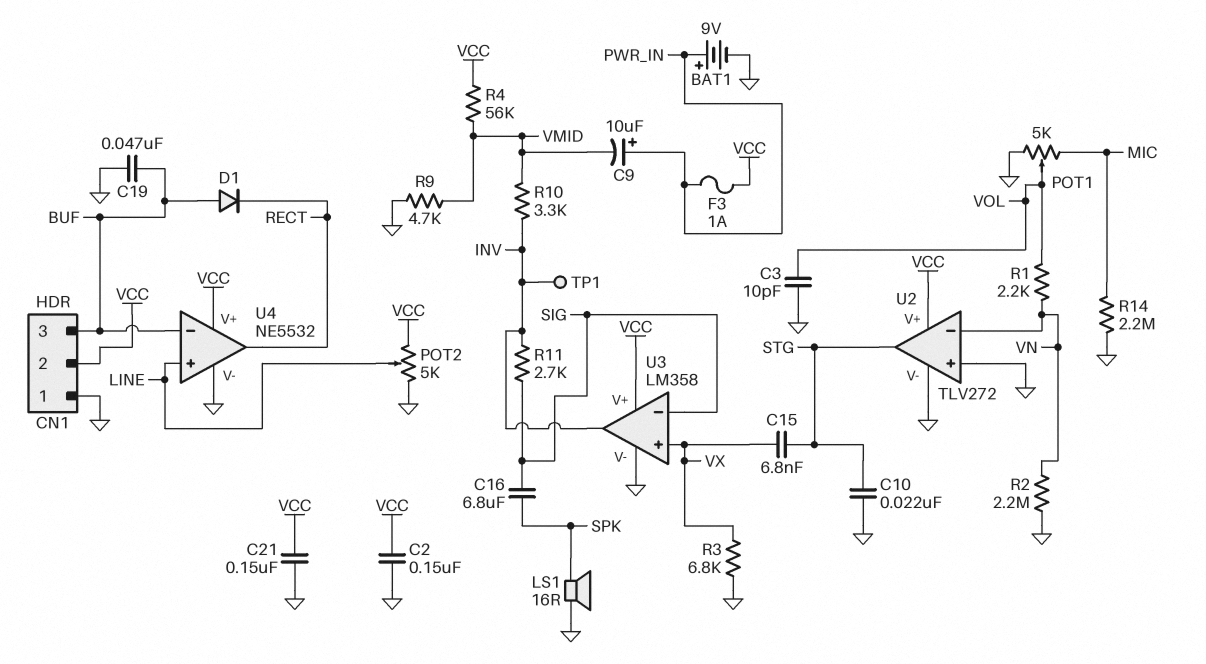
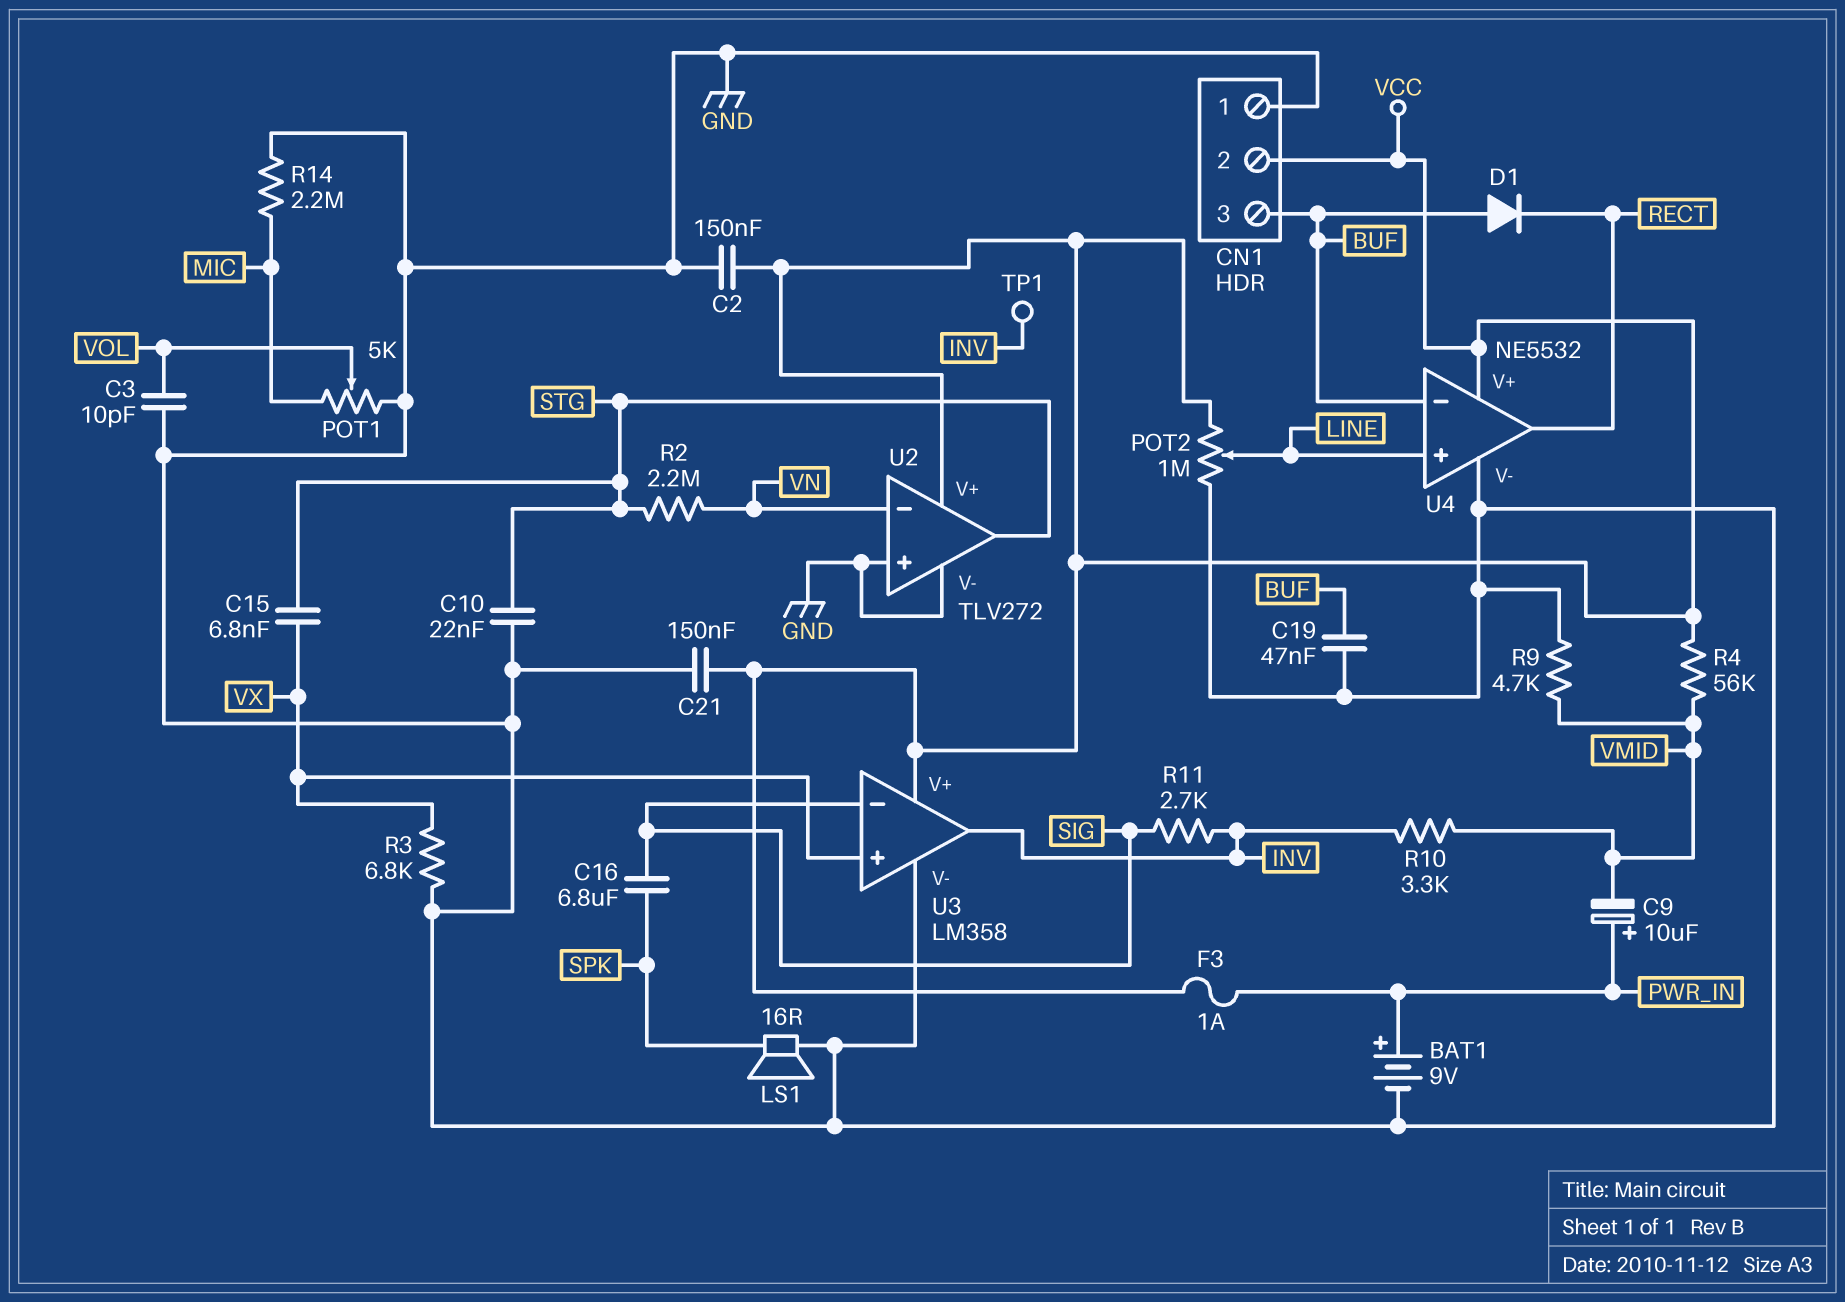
POT2: 5k (GND, VCC, wiper LINE) -> 1M (GND, VCC, wiper LINE)
R1: 2.2k (VN, VOL) -> none
R2: 2.2M (GND, VN) -> 2.2M (STG, VN)

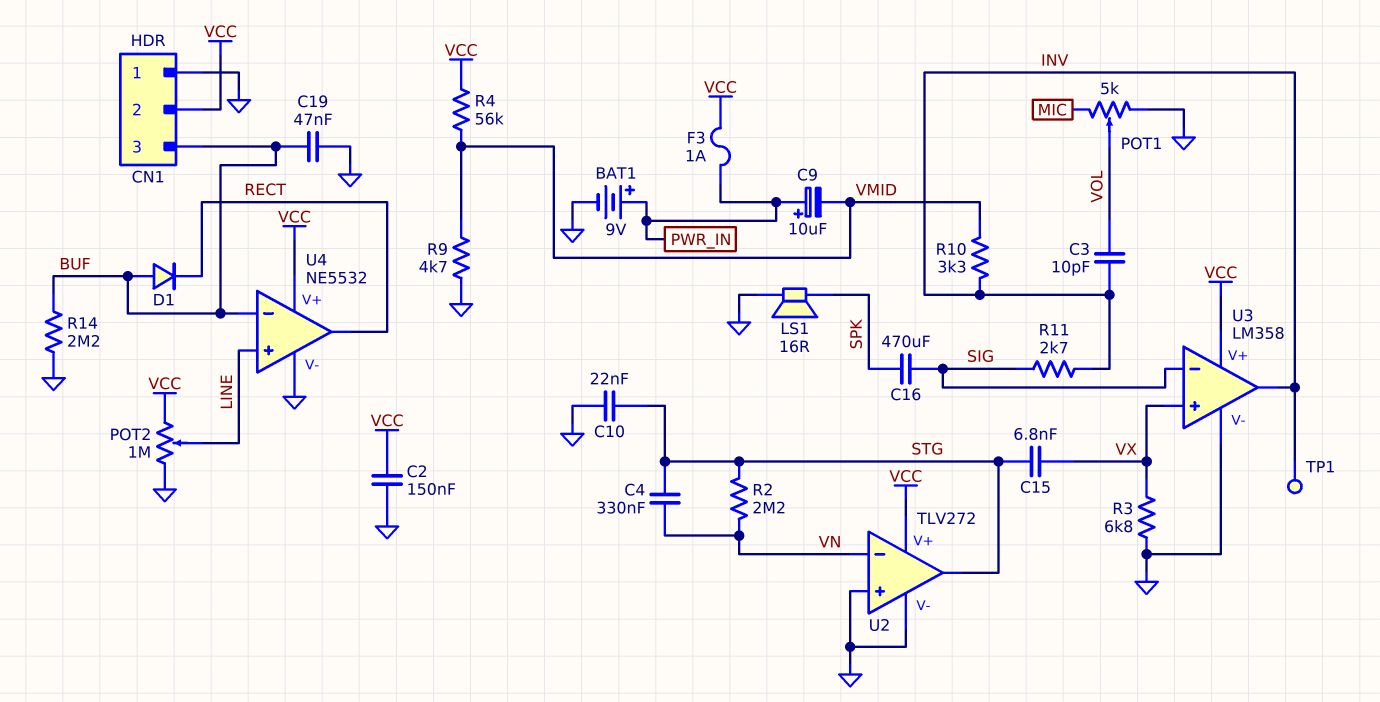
C3: 10pF (GND, VOL) -> 10pF (INV, VOL)
C4: none -> 330nF (STG, VN)
C16: 6.8uF (SIG, SPK) -> 470uF (SIG, SPK)
C21: 150nF (GND, VCC) -> none
R14: 2.2M (GND, MIC) -> 2.2M (BUF, GND)

